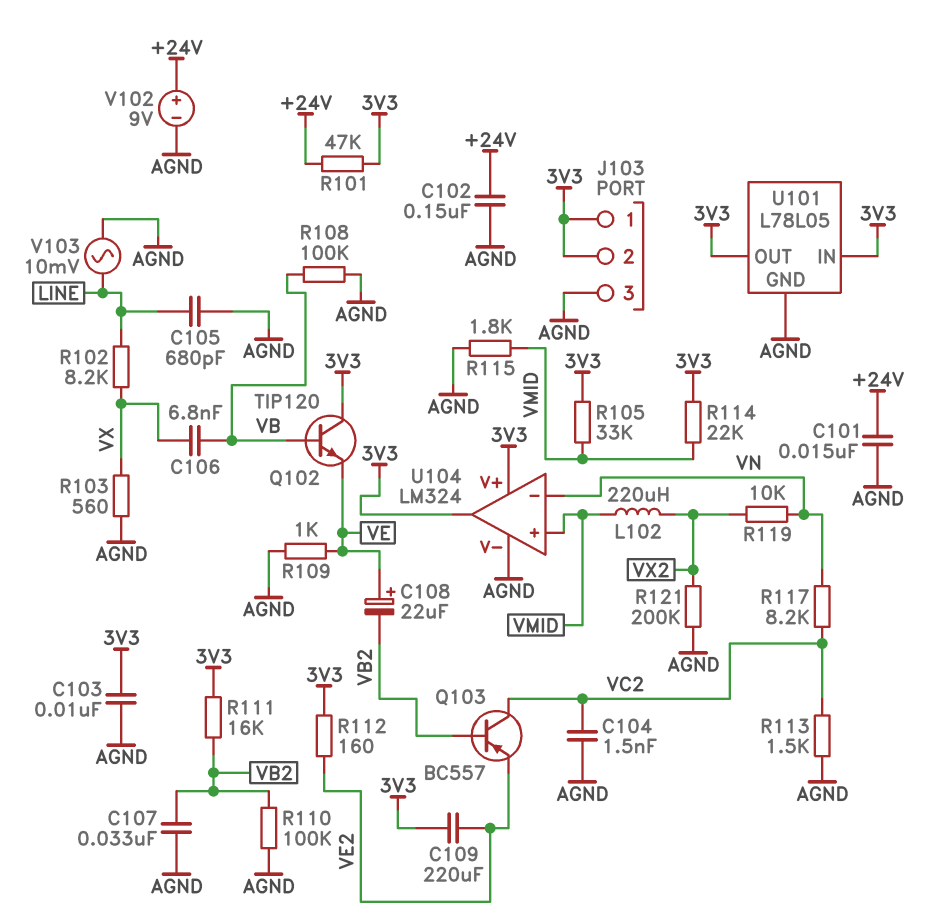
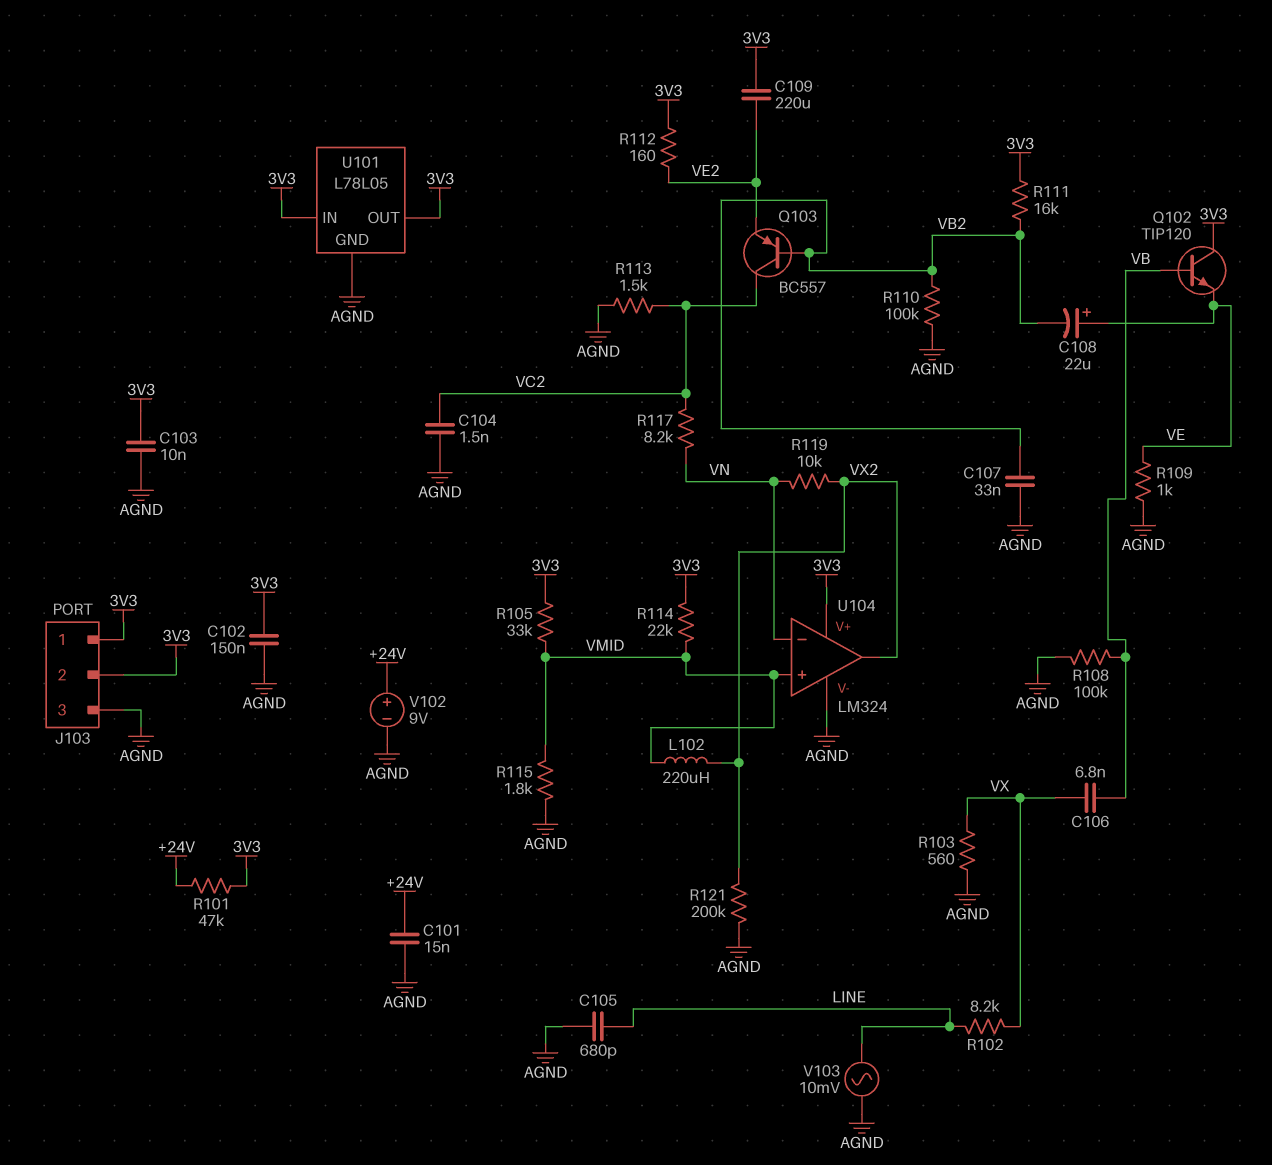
C102: 150nF (+24V, AGND) -> 150nF (3V3, AGND)
U104 pin out: 3V3 -> VX2

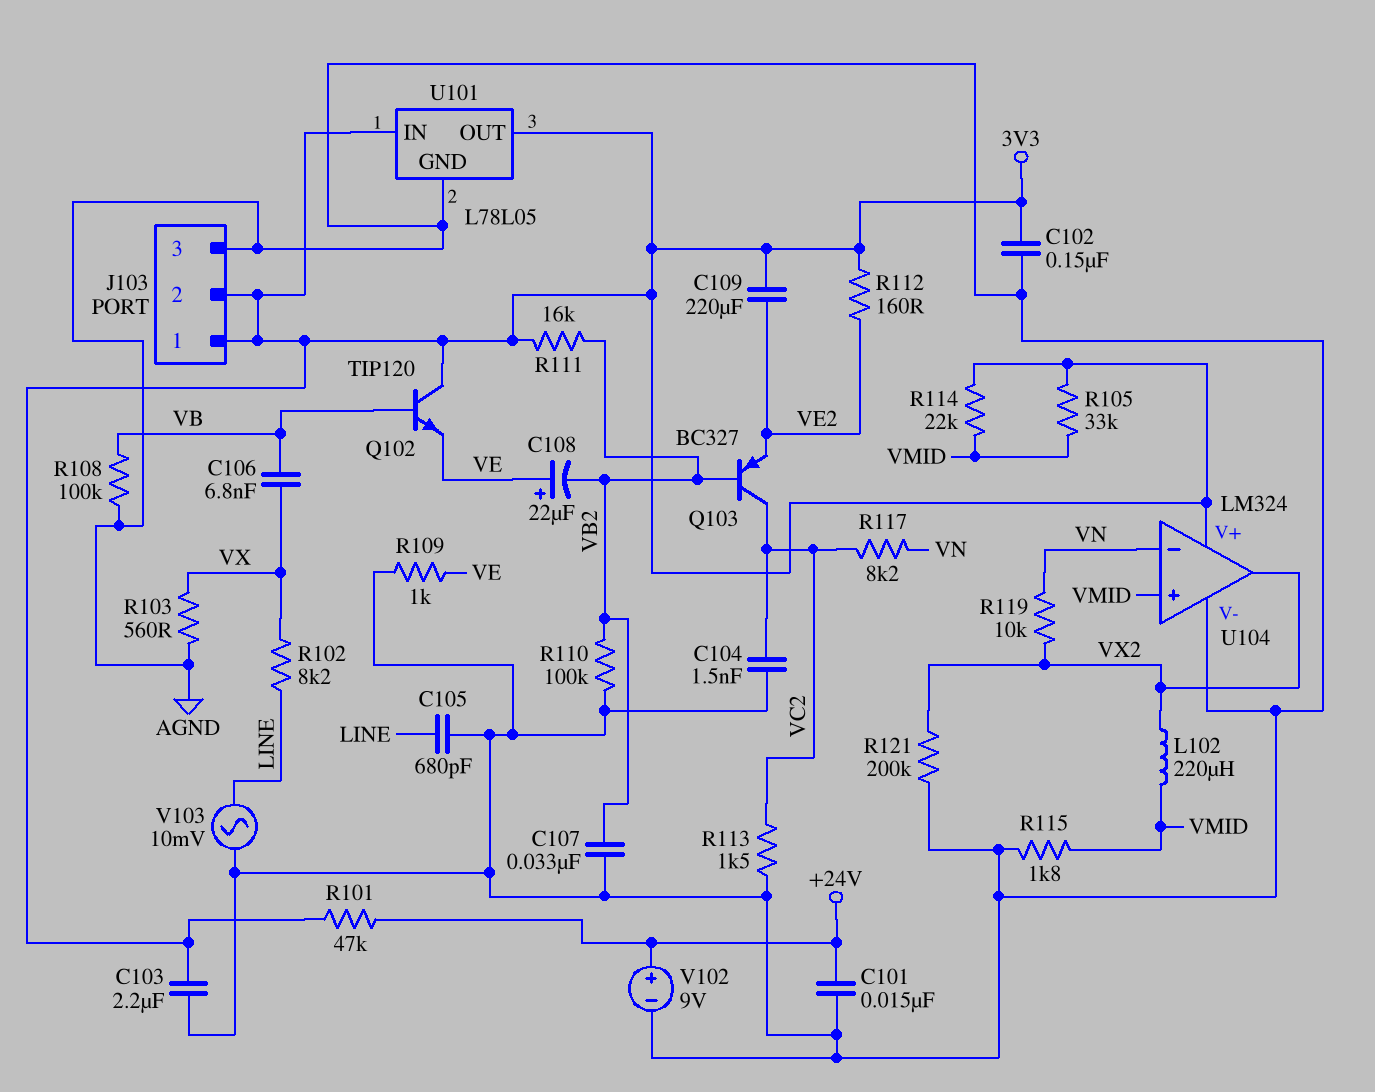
C103: 10nF (3V3, AGND) -> 2.2uF (3V3, AGND)
Q103: PNP BC557 (B VB2, C VC2, E VE2) -> PNP BC327 (B VB2, C VC2, E VE2)

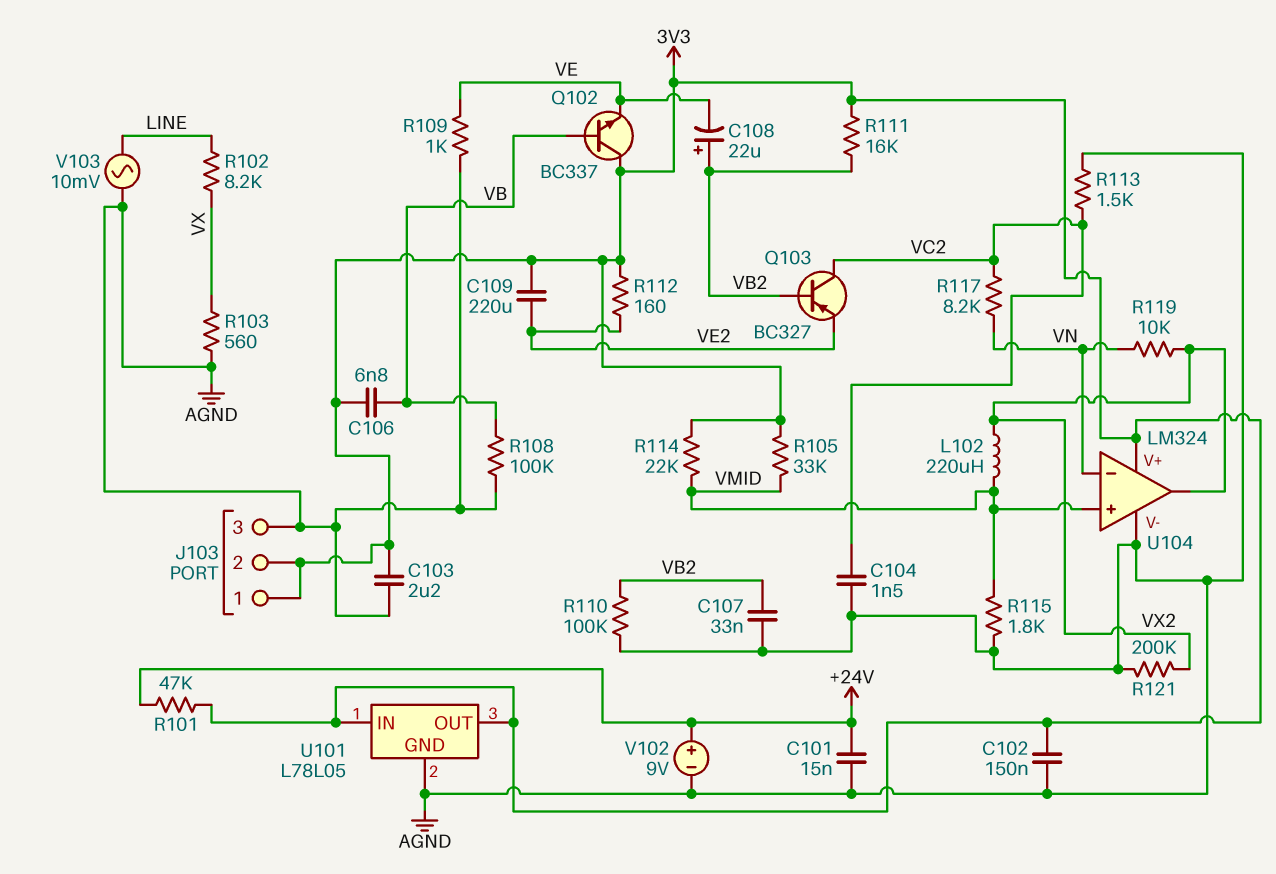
C105: 680pF (AGND, LINE) -> none
C106: 6.8nF (VB, VX) -> 6.8nF (3V3, VB)
C108: 22uF (plus VE, minus VB2) -> 22uF (plus VB2, minus VE)
Q102: NPN TIP120 (B VB, C 3V3, E VE) -> NPN BC337 (B VB, C 3V3, E VE)

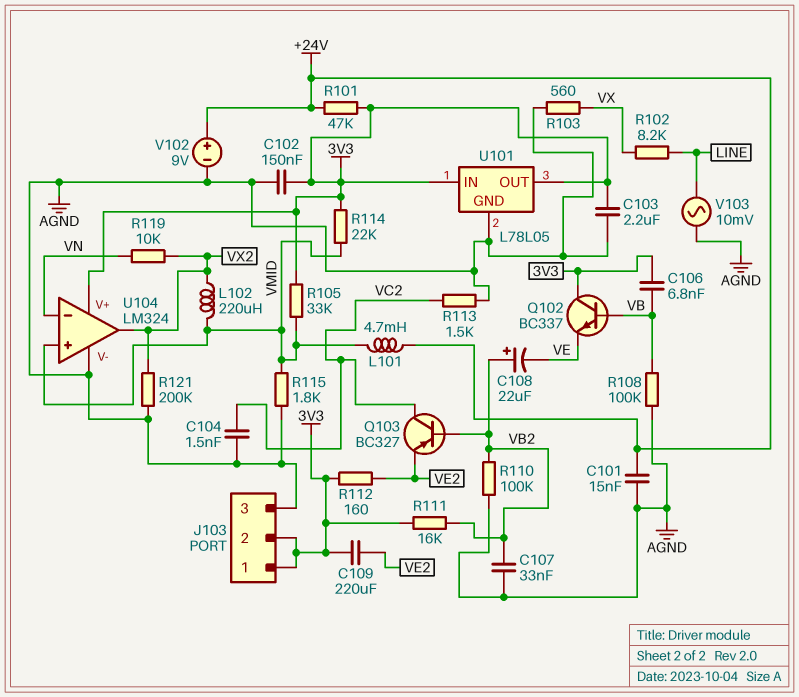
L101: none -> 4.7mH (+24V, VMID)
R109: 1k (AGND, VE) -> none
R117: 8.2k (VC2, VN) -> none

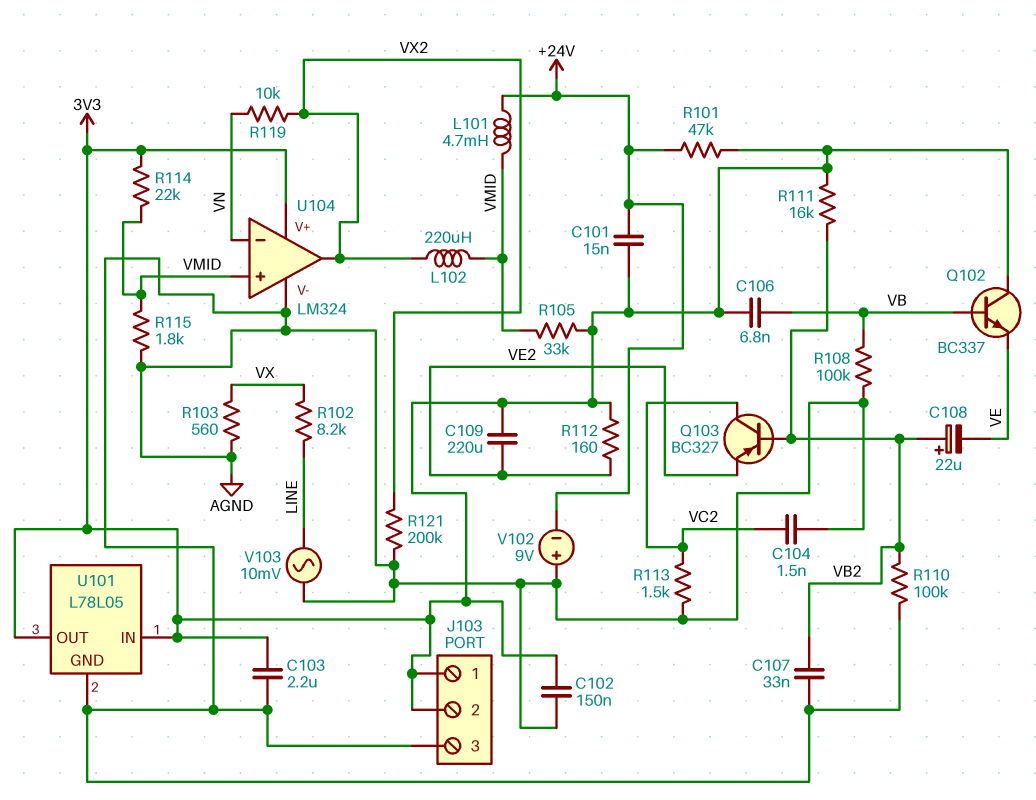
C101: 15nF (+24V, AGND) -> 15nF (+24V, 3V3)
V102: 9V (plus +24V, minus AGND) -> 9V (plus AGND, minus +24V)

